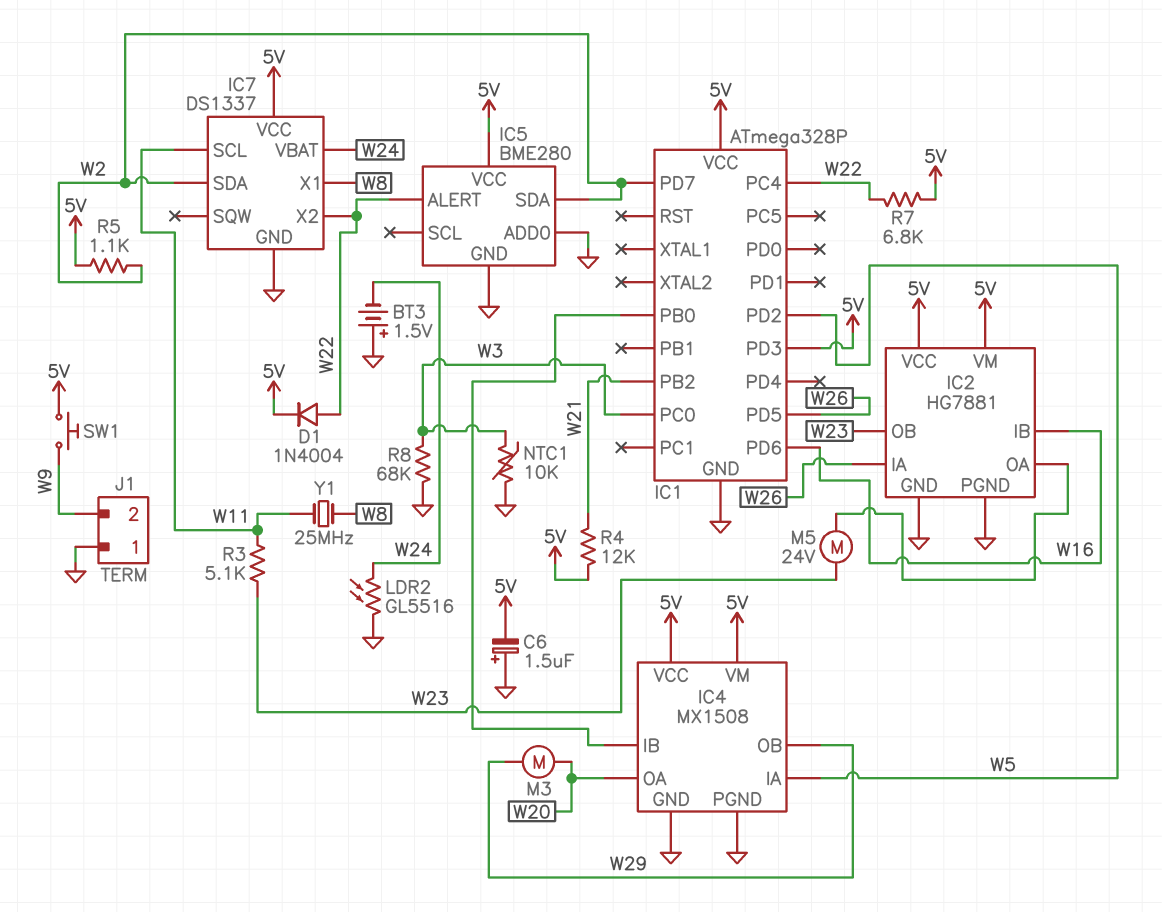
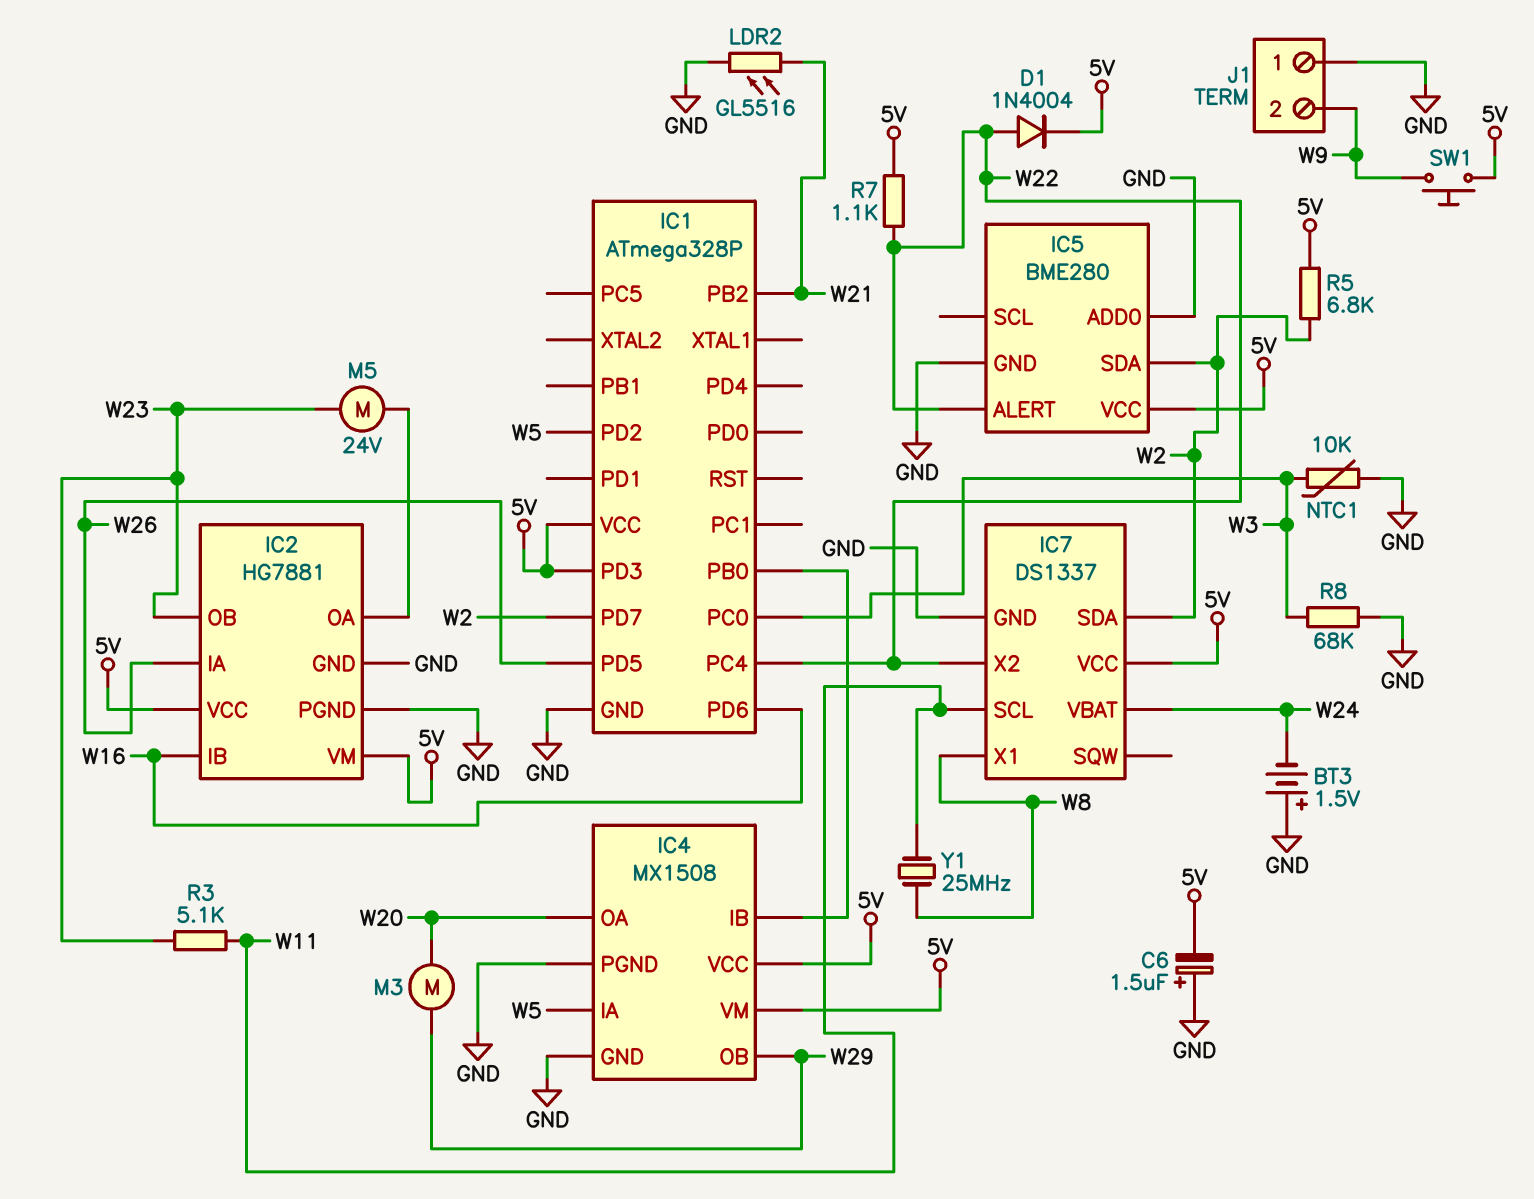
LDR2: GL5516 (GND, W24) -> GL5516 (GND, W21)
R4: 12k (5V, W21) -> none
R5: 1.1k (5V, W2) -> 6.8k (5V, W2)
R7: 6.8k (5V, W22) -> 1.1k (5V, W22)

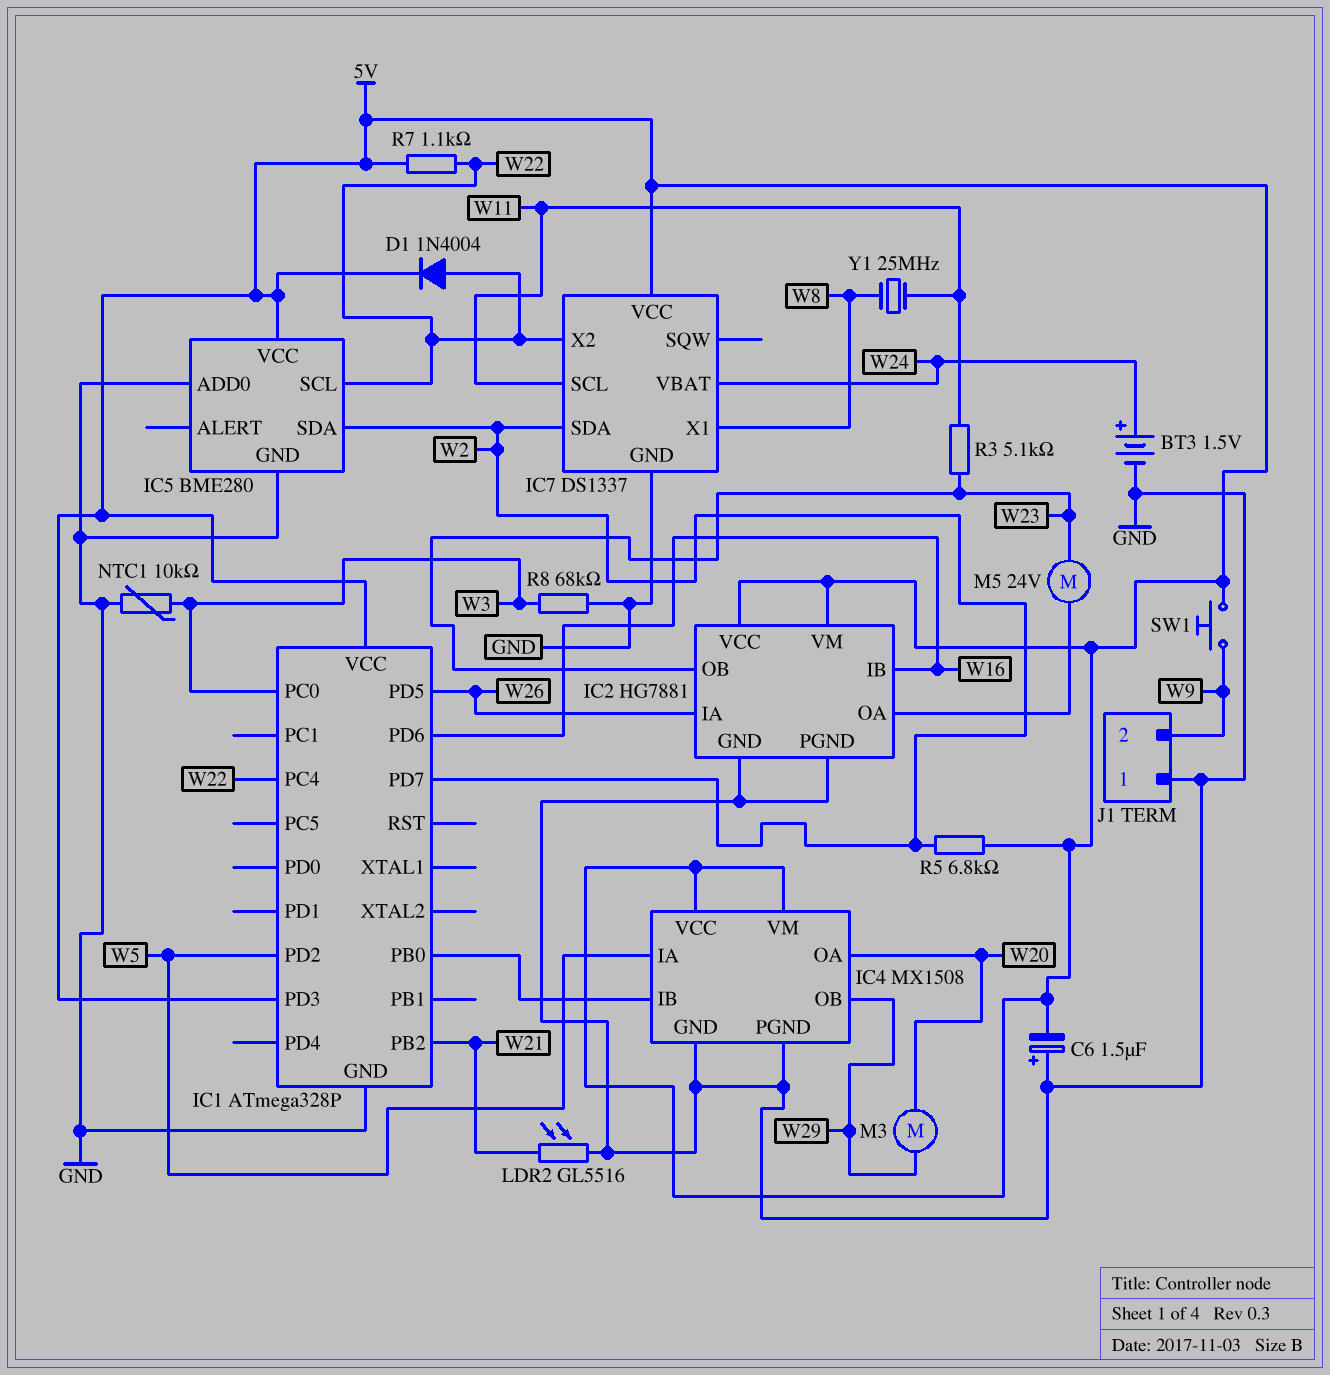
BT3: 1.5V (plus GND, minus W24) -> 1.5V (plus W24, minus GND)
IC5 pin ALERT: W22 -> none
IC5 pin SCL: none -> W22

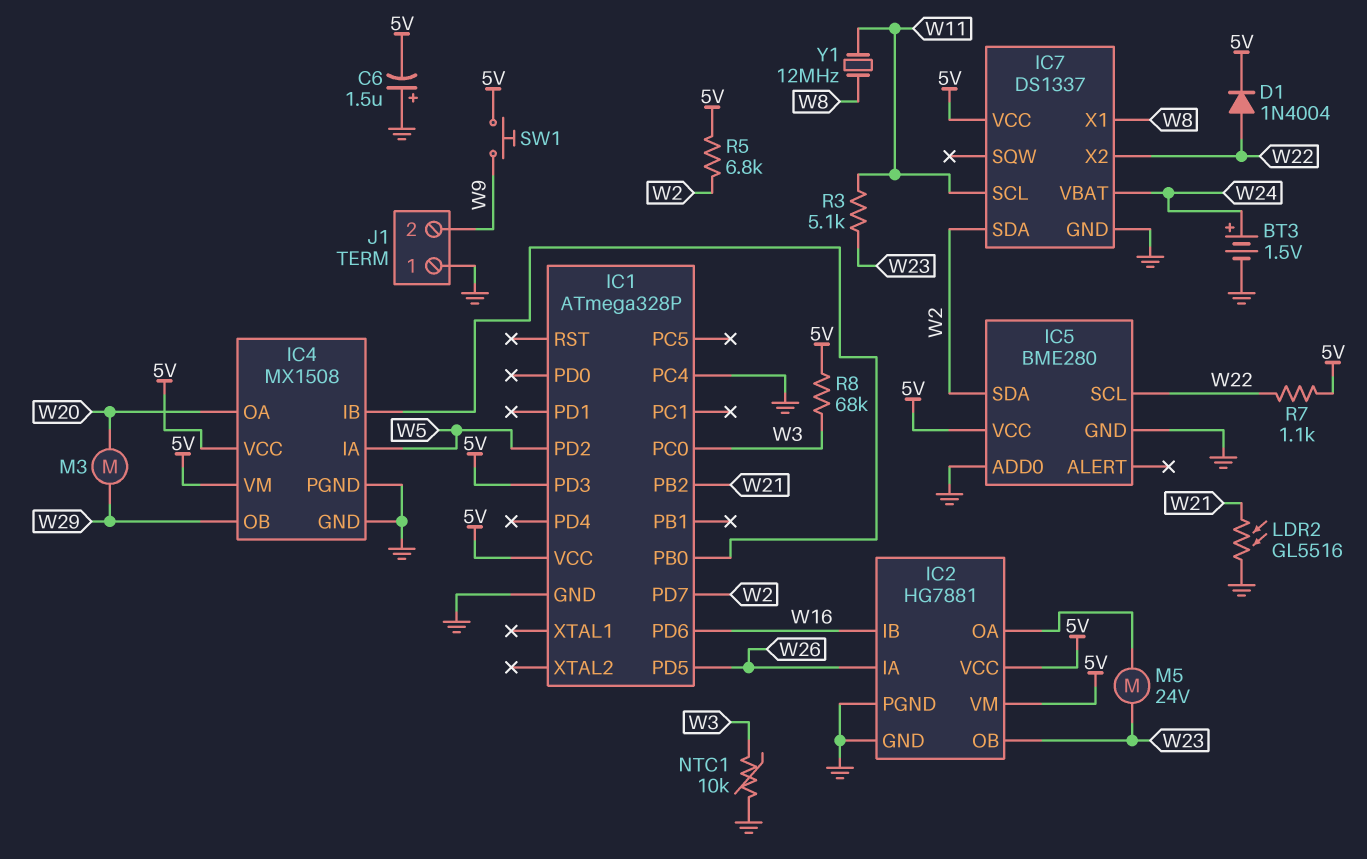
IC1 pin PC4: W22 -> GND
R8: 68k (GND, W3) -> 68k (5V, W3)
Y1: 25MHz (W8, W11) -> 12MHz (W8, W11)

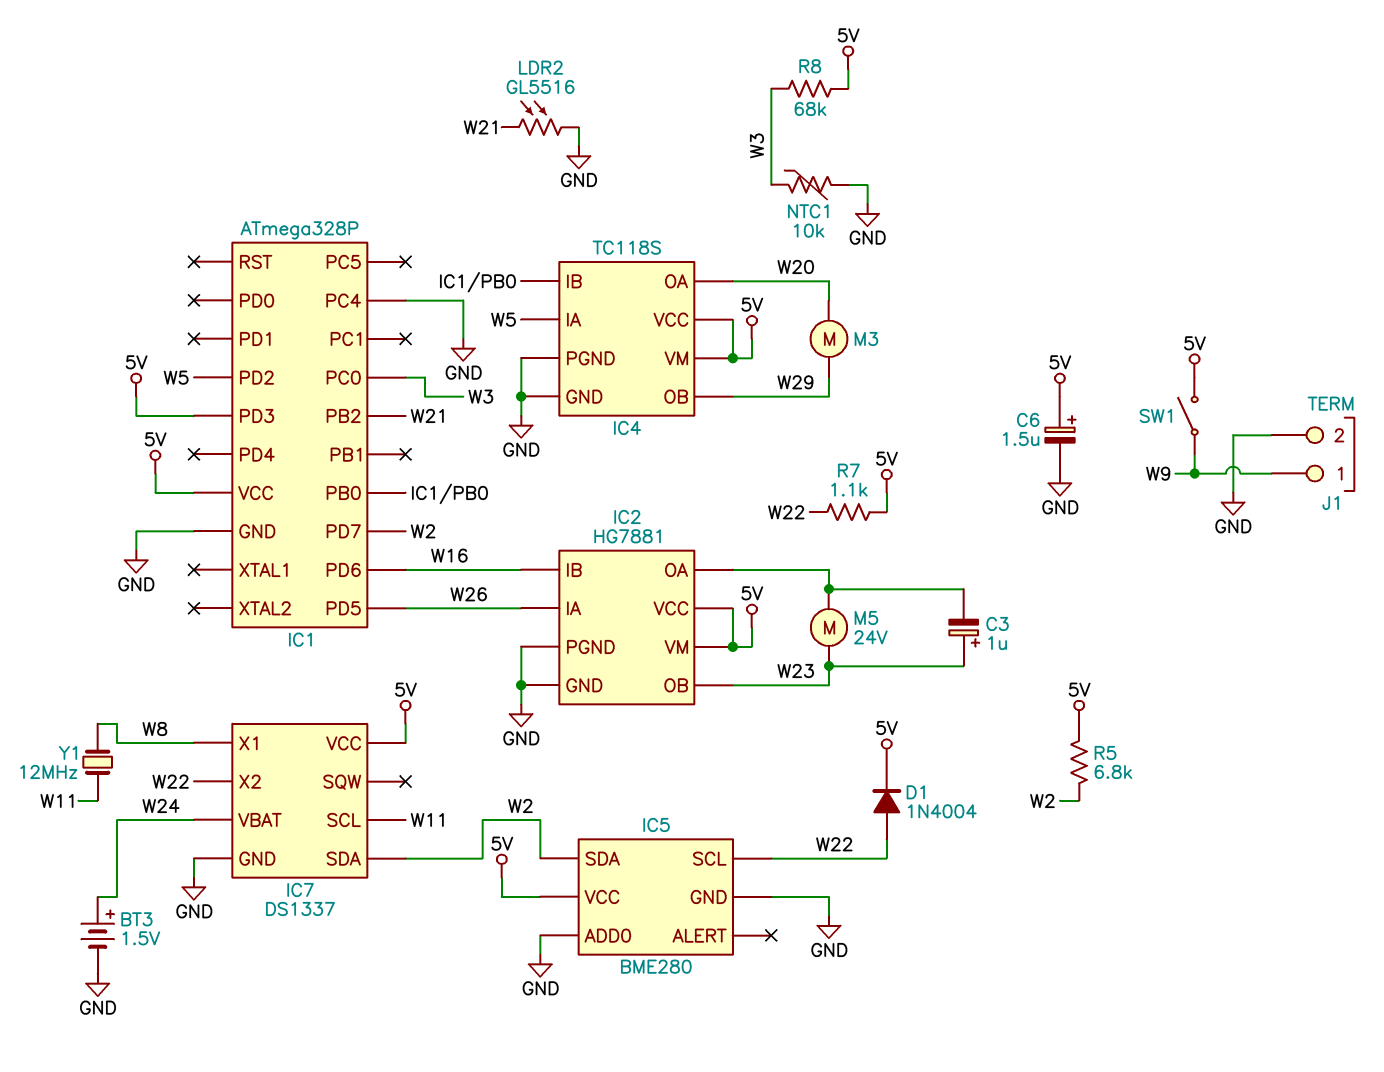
C3: none -> 1uF (plus W23, minus IC2/OA)
C6: 1.5uF (plus GND, minus 5V) -> 1.5uF (plus 5V, minus GND)
IC4: MX1508 -> TC118S
J1 pin 1: GND -> W9
J1 pin 2: W9 -> GND
R3: 5.1k (W11, W23) -> none
SW1: button (5V, W9) -> switch (5V, W9)

